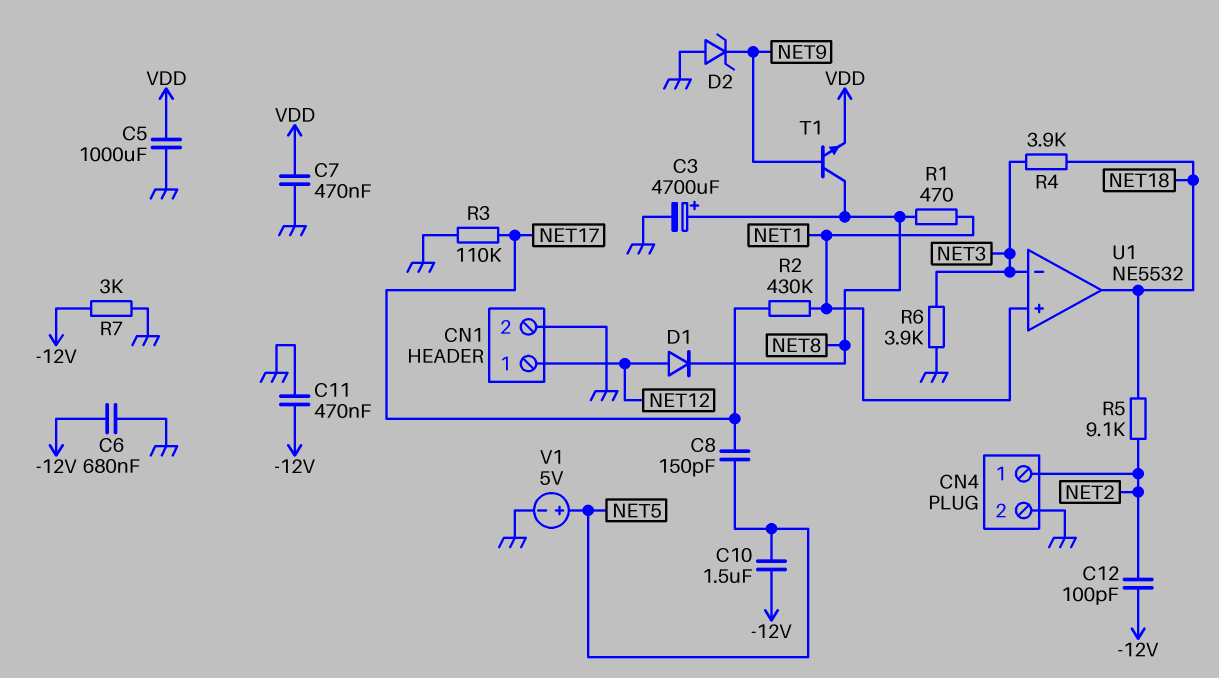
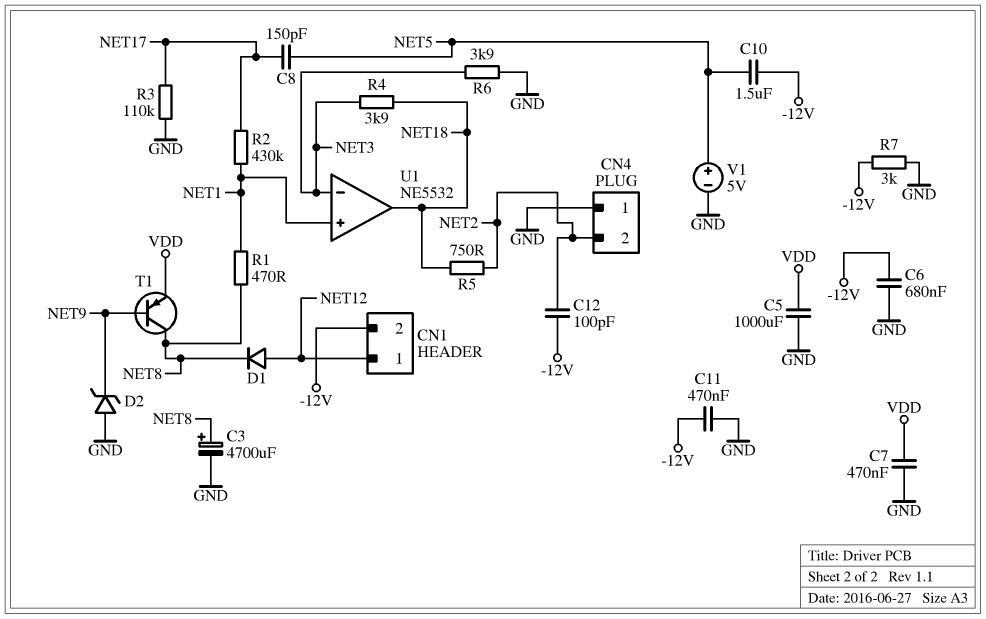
CN1 pin 2: GND -> -12V
CN4 pin 1: NET2 -> GND
CN4 pin 2: GND -> NET2
R5: 9.1k (NET2, NET18) -> 750 (NET2, NET18)
T1: NPN (B NET9, C NET8, E VDD) -> PNP (B NET9, C NET8, E VDD)

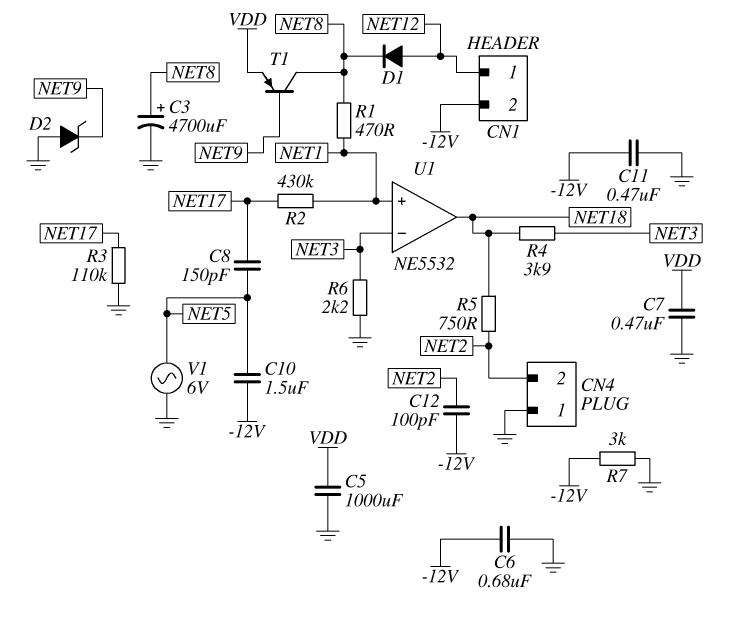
R6: 3.9k (GND, NET3) -> 2.2k (GND, NET3)
V1: 5V (plus NET5, minus GND) -> AC 6V (GND, NET5)

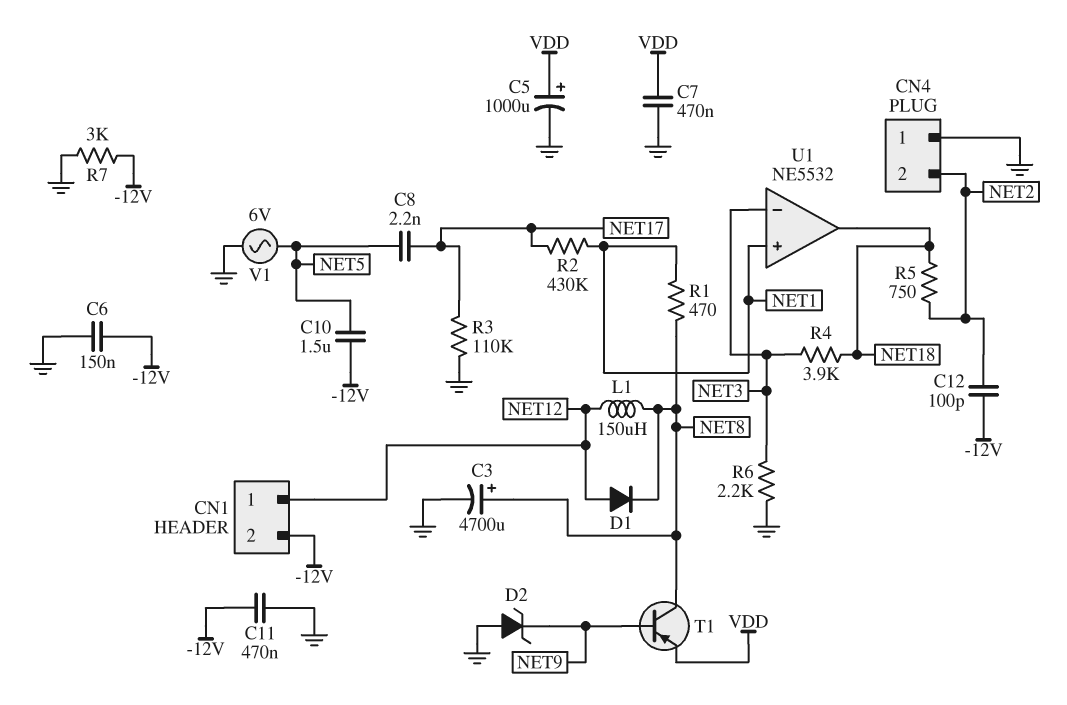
C5: 1000uF (GND, VDD) -> 1000uF (plus VDD, minus GND)
C6: 680nF (-12V, GND) -> 150nF (-12V, GND)
C8: 150pF (NET5, NET17) -> 2.2nF (NET5, NET17)
L1: none -> 150uH (NET8, NET12)

